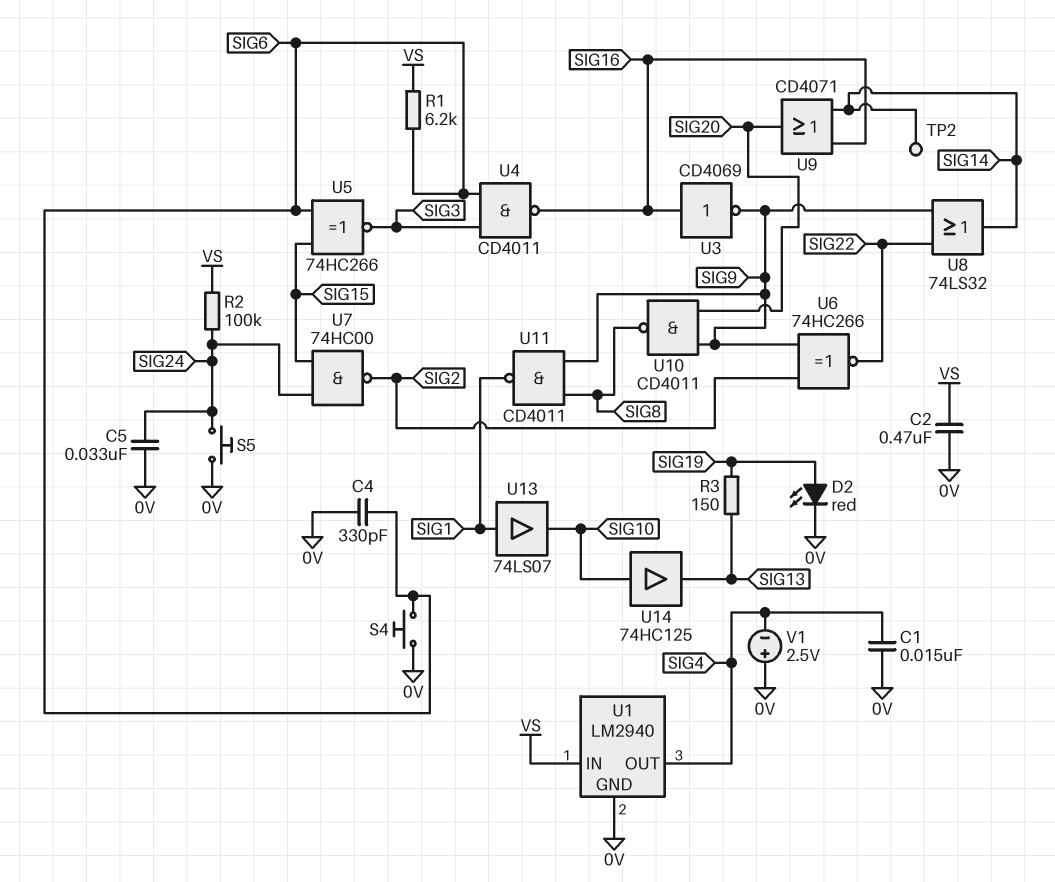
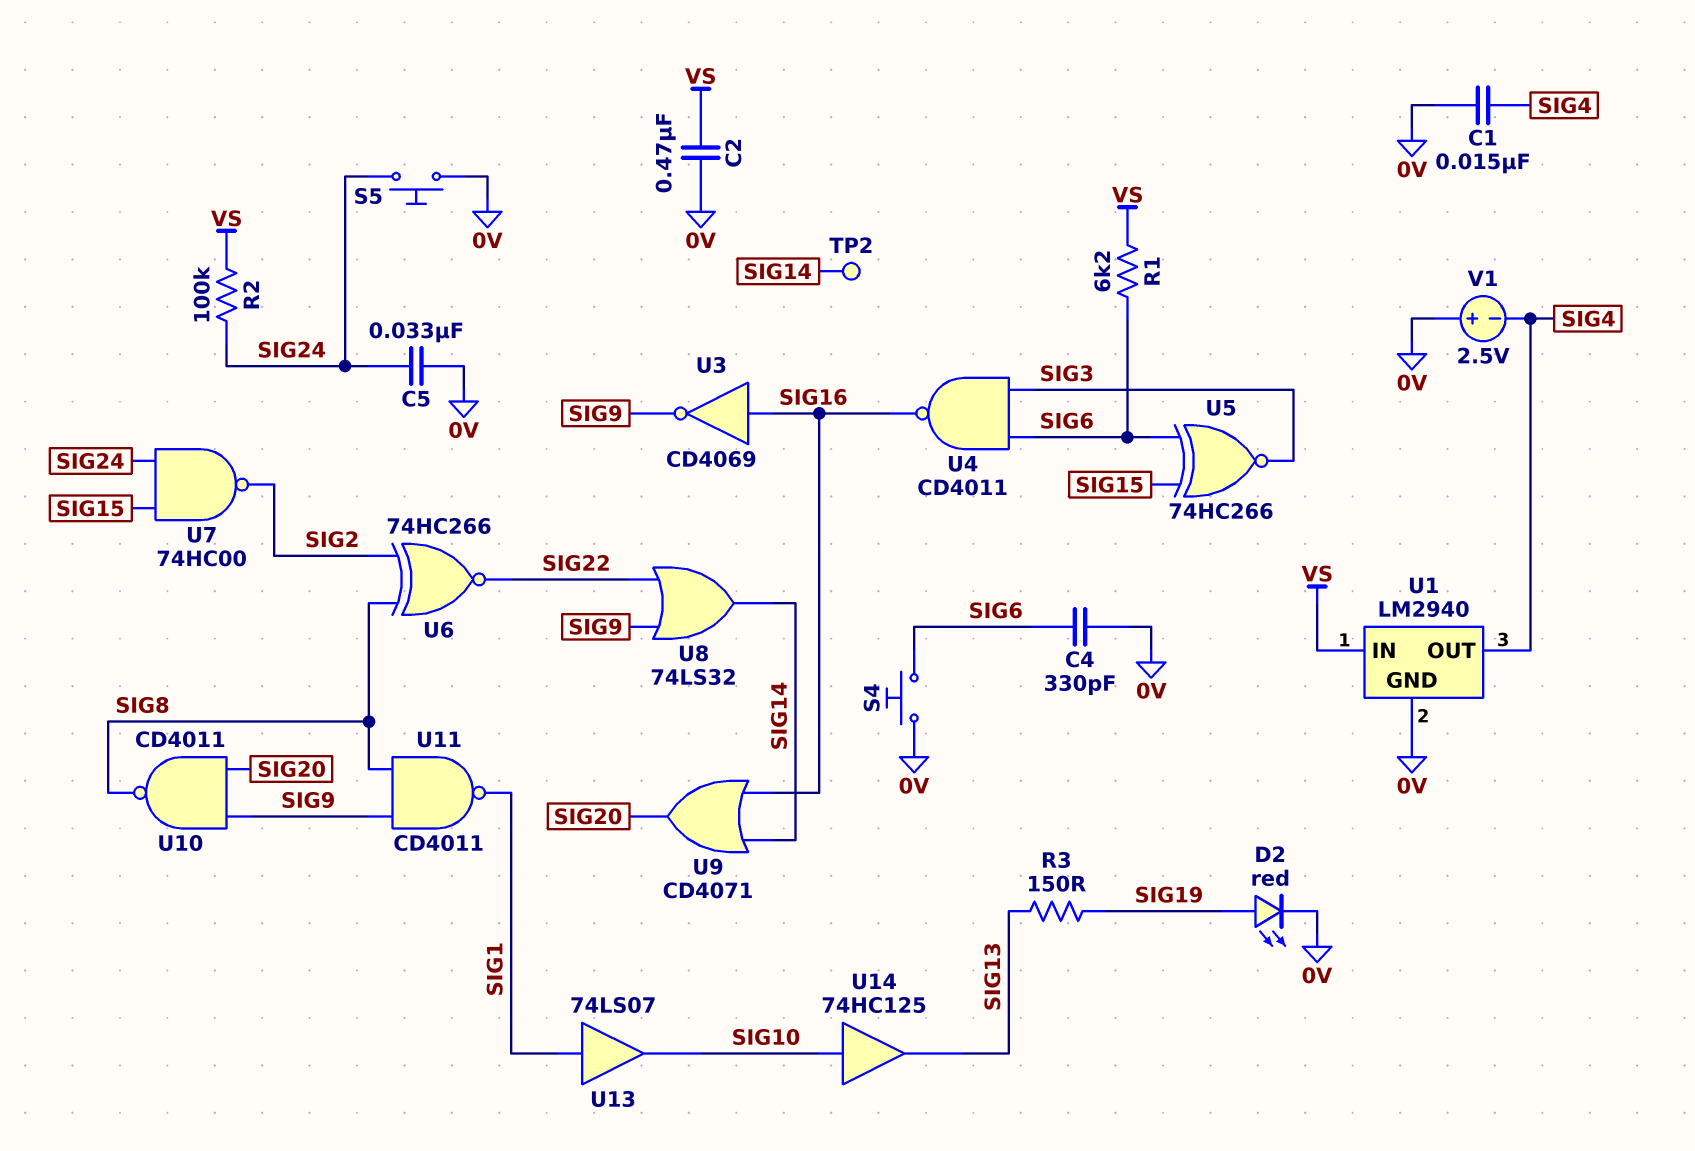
U6: XNOR 74HC266 (in SIG2, in SIG9, out SIG22) -> XNOR 74HC266 (in SIG2, in SIG8, out SIG22)

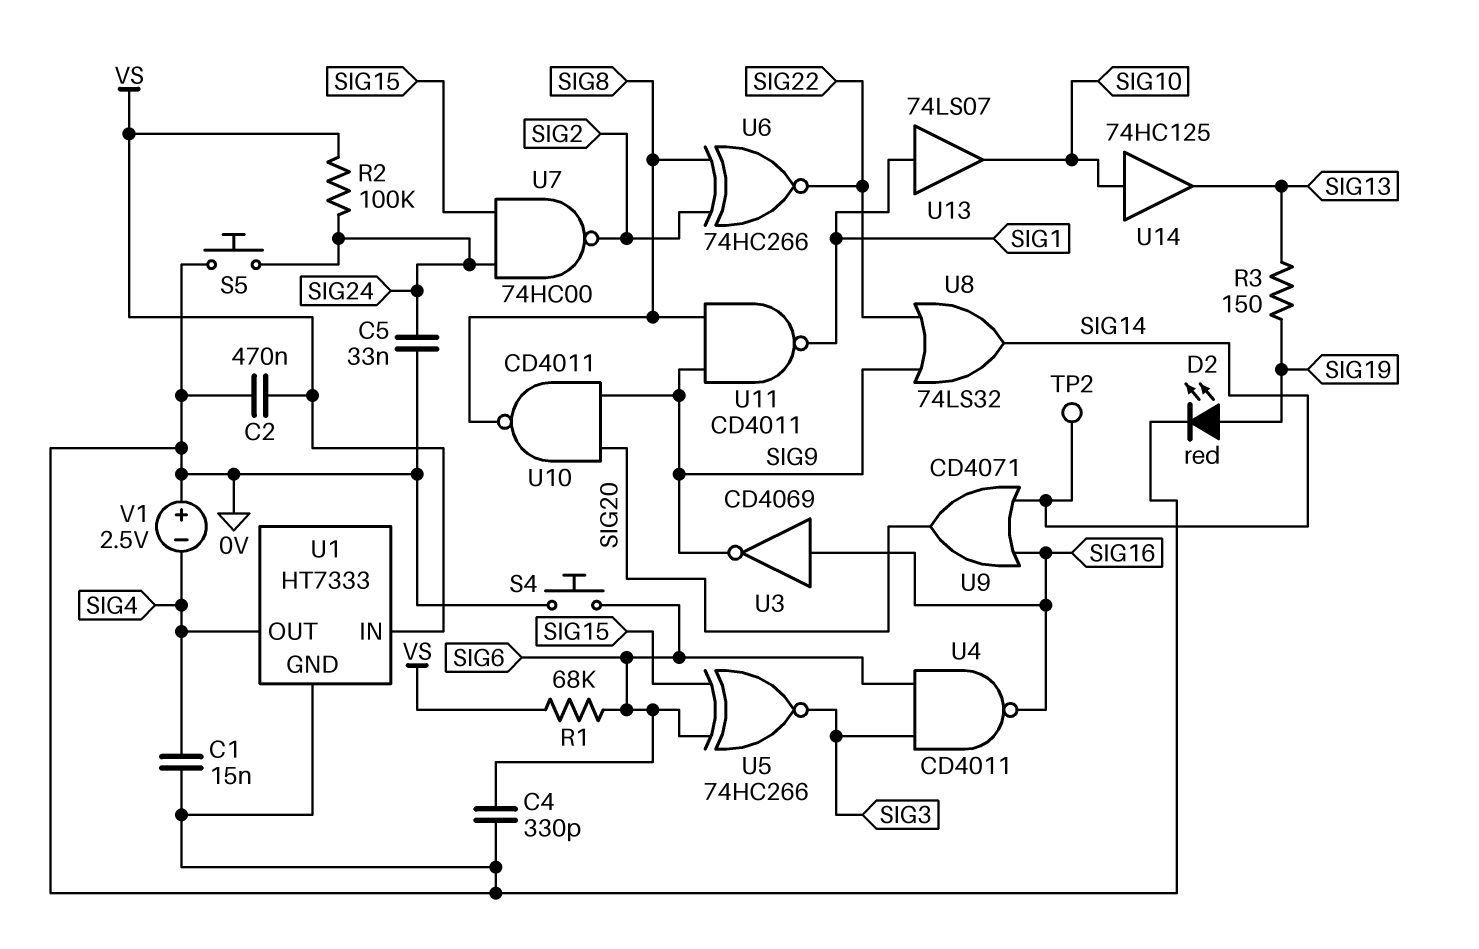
R1: 6.2k (SIG6, VS) -> 68k (SIG6, VS)
U1: LM2940 -> HT7333

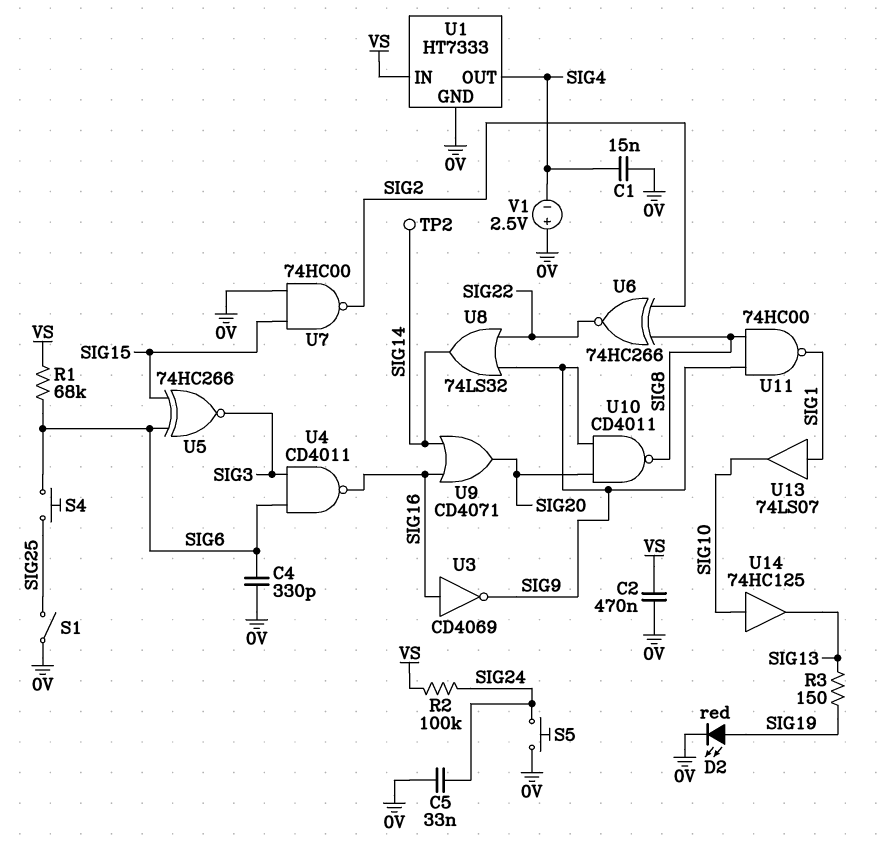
S1: none -> switch (0V, SIG25)
S4: button (0V, SIG6) -> button (SIG6, SIG25)
U7: NAND 74HC00 (in SIG15, in SIG24, out SIG2) -> NAND 74HC00 (in 0V, in SIG15, out SIG2)
U11: NAND CD4011 (in SIG8, in SIG9, out SIG1) -> NAND 74HC00 (in SIG8, in SIG9, out SIG1)

